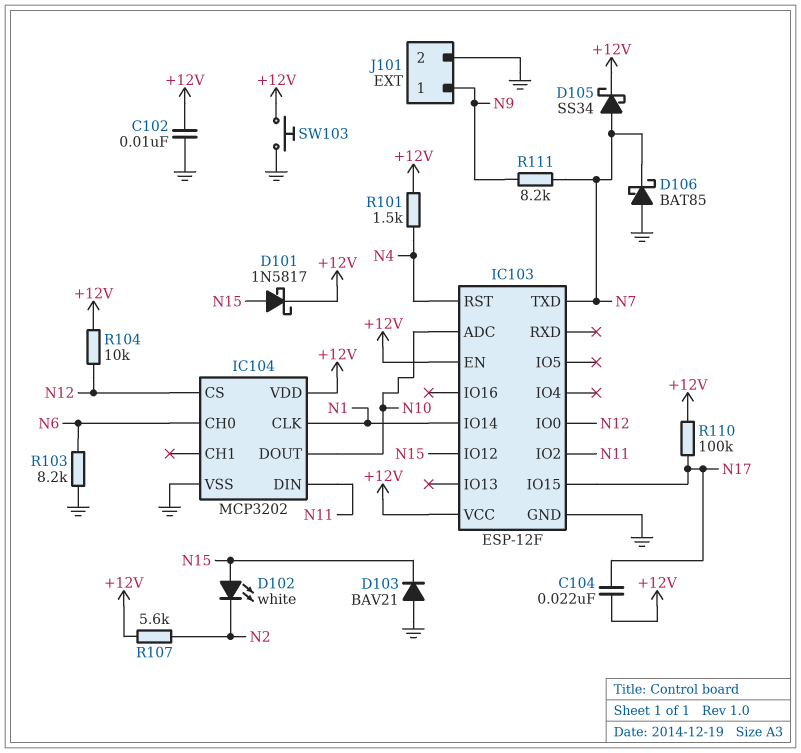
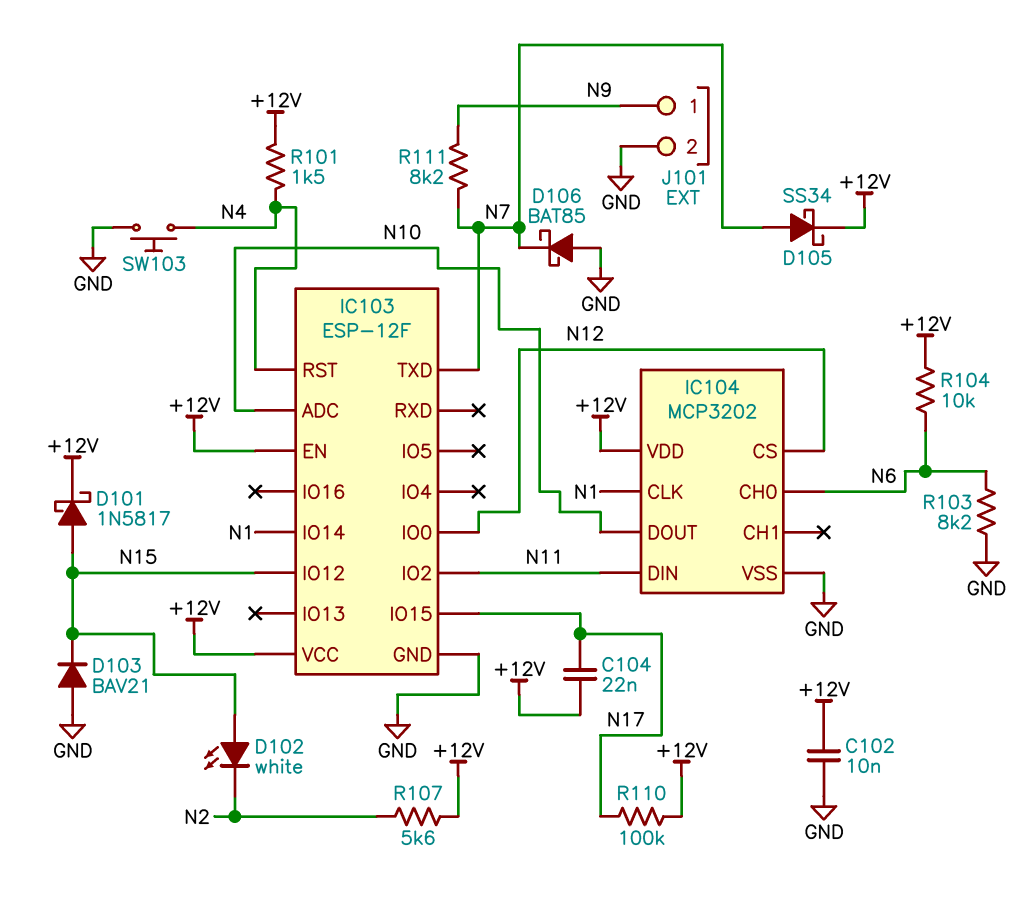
R104: 10k (+12V, N12) -> 10k (+12V, N6)
SW103: button (+12V, GND) -> button (GND, N4)

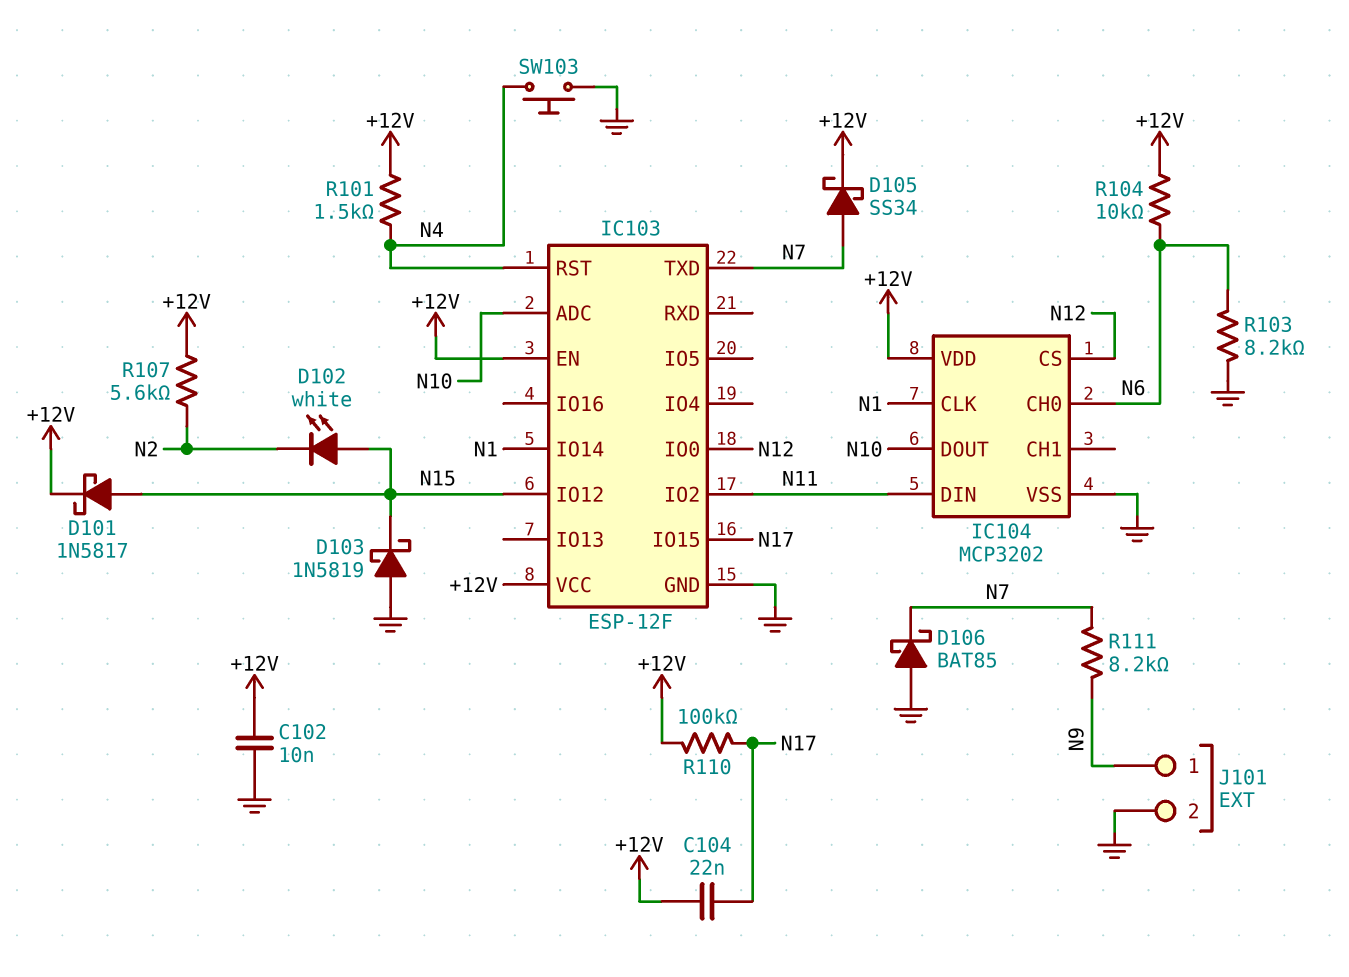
D103: diode BAV21 (A GND, K N15) -> schottky 1N5819 (A GND, K N15)

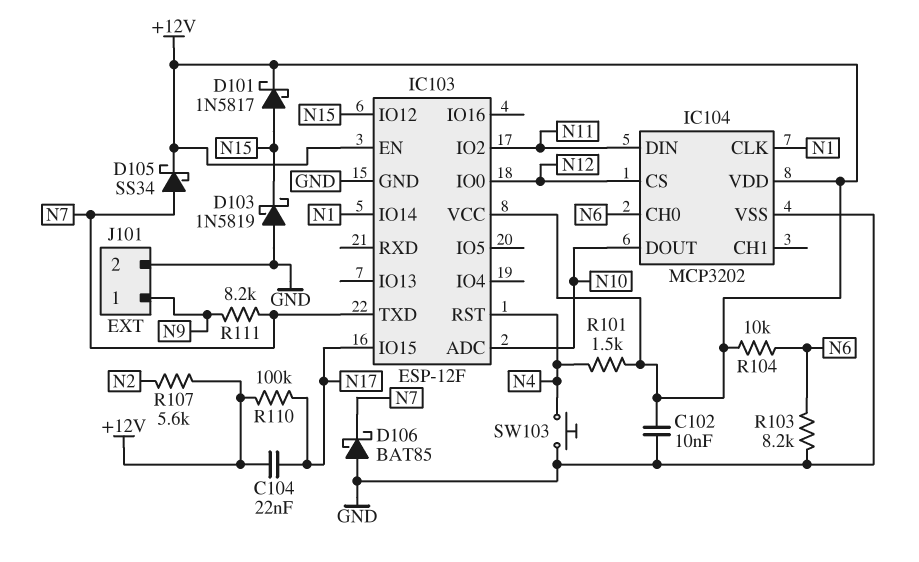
D102: LED white (A N15, K N2) -> none

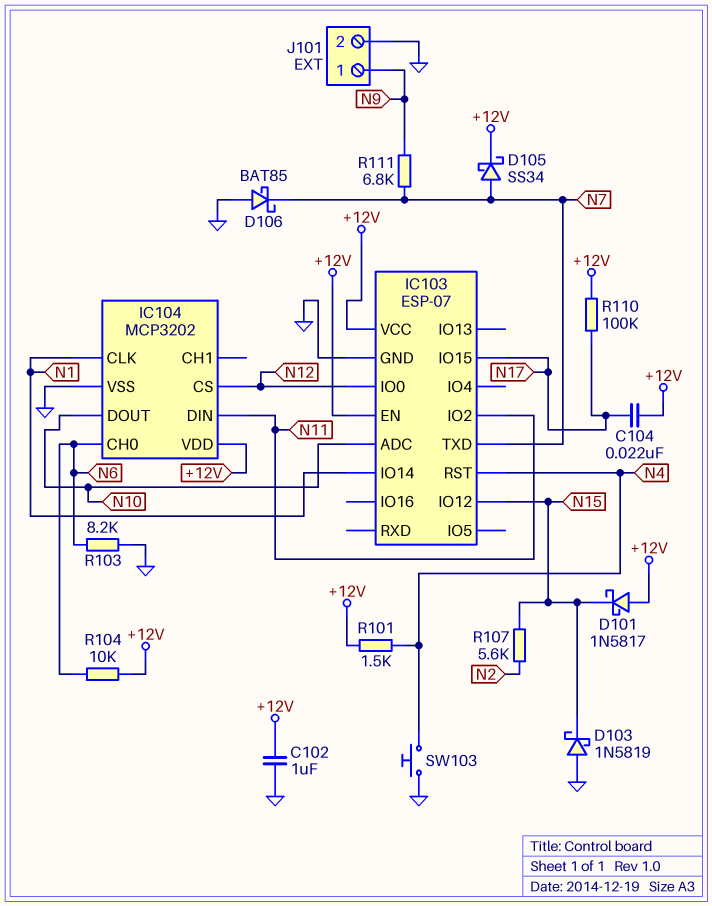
C102: 10nF (+12V, GND) -> 1uF (+12V, GND)
D101: schottky 1N5817 (A N15, K +12V) -> schottky 1N5817 (A +12V, K N15)
IC103: ESP-12F -> ESP-07
R107: 5.6k (+12V, N2) -> 5.6k (N2, N15)
R111: 8.2k (N7, N9) -> 6.8k (N7, N9)

